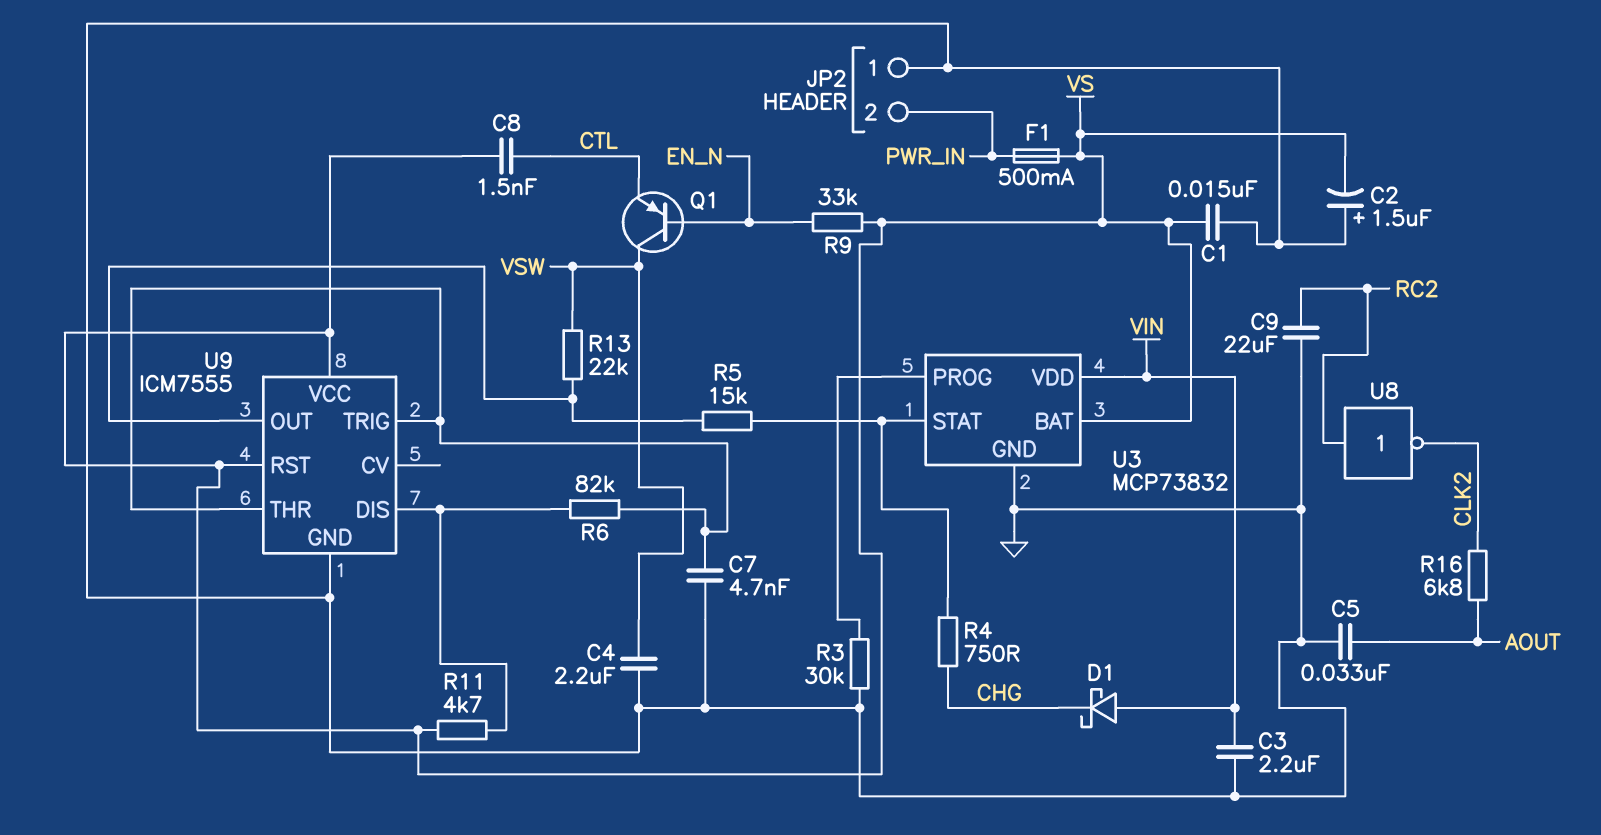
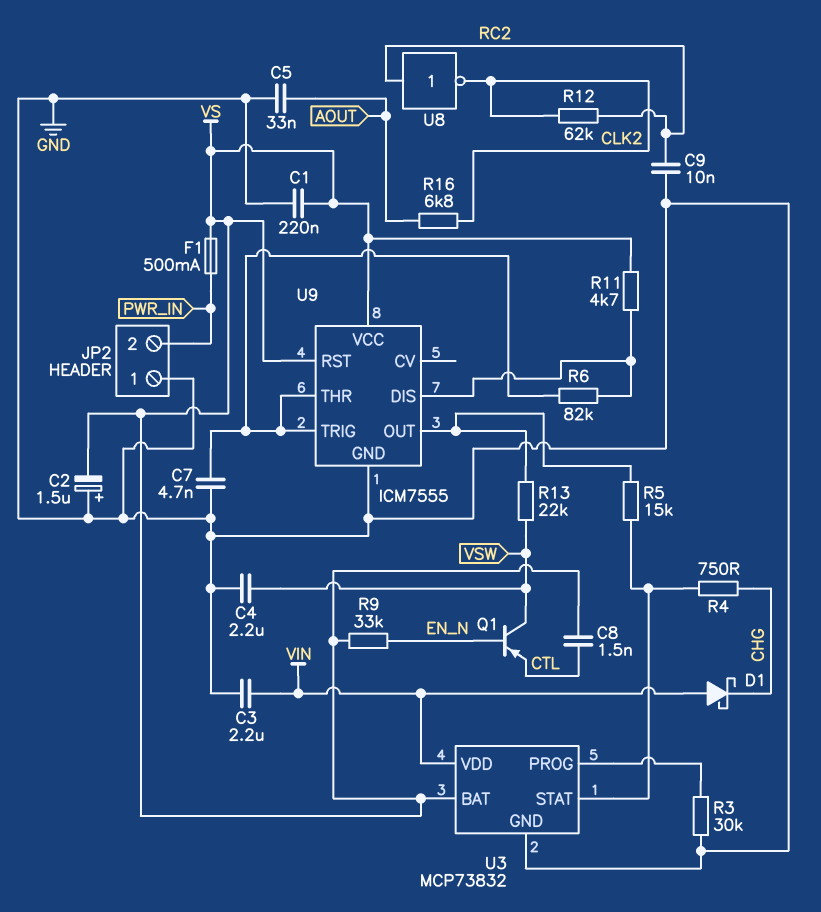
C1: 15nF (GND, VS) -> 220nF (GND, VS)
C9: 22uF (GND, RC2) -> 10nF (GND, RC2)
R12: none -> 62k (CLK2, RC2)

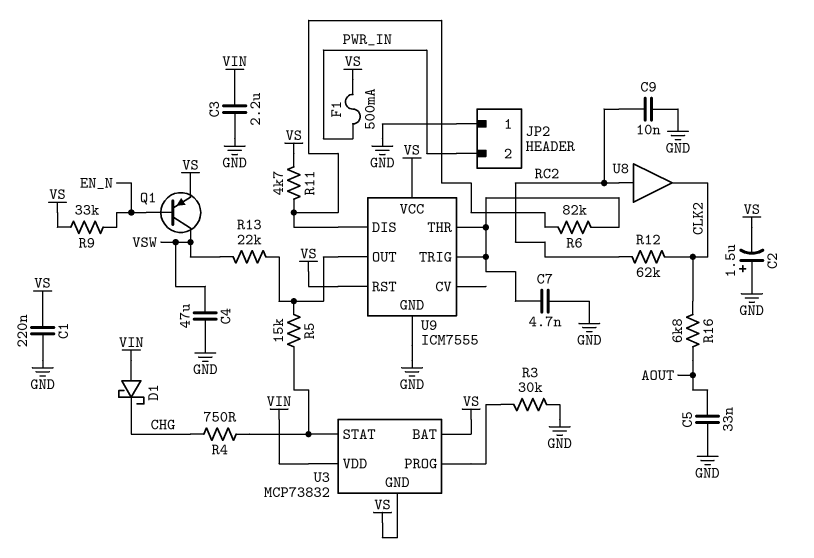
C4: 2.2uF (GND, VSW) -> 47uF (GND, VSW)
C8: 1.5nF (CTL, VS) -> none
Q1: PNP (B EN_N, C VSW, E CTL) -> PNP (B EN_N, C VSW, E VS)
U3 pin GND: GND -> VS
U8: NOT (in RC2, out CLK2) -> buffer (in RC2, out CLK2)

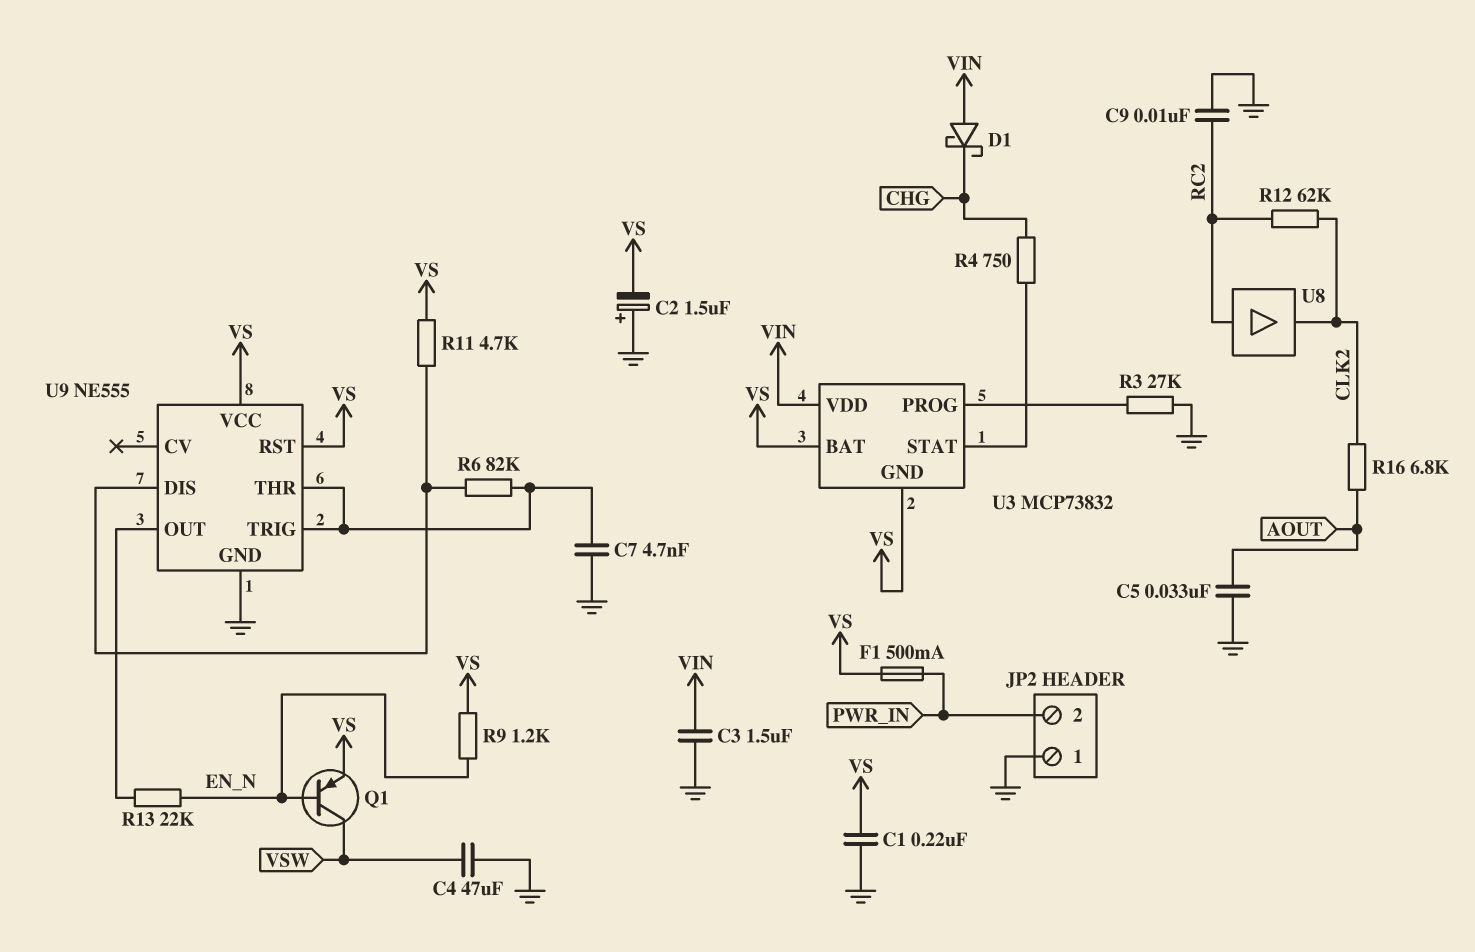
C3: 2.2uF (GND, VIN) -> 1.5uF (GND, VIN)
R3: 30k (GND, U3/PROG) -> 27k (GND, U3/PROG)
R5: 15k (U3/STAT, U9/OUT) -> none
R9: 33k (EN_N, VS) -> 1.2k (EN_N, VS)
R13: 22k (U9/OUT, VSW) -> 22k (EN_N, U9/OUT)
U9: ICM7555 -> NE555

